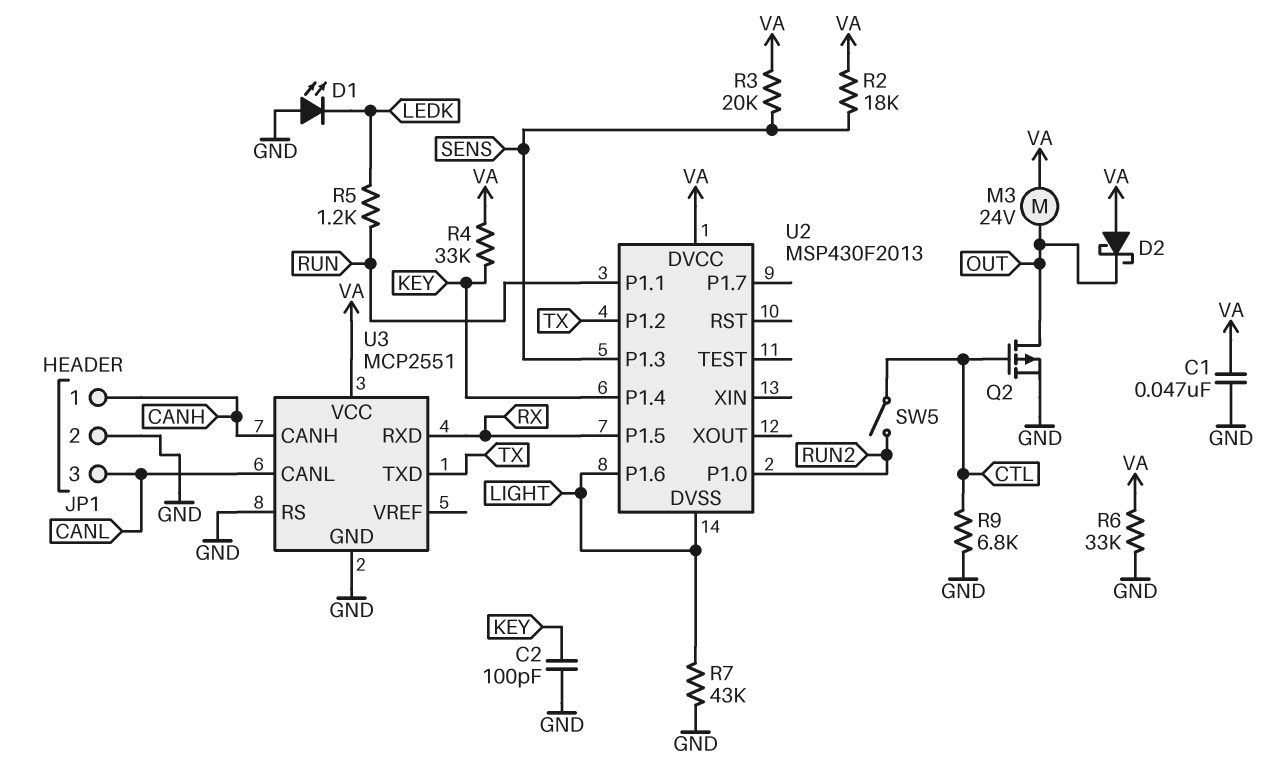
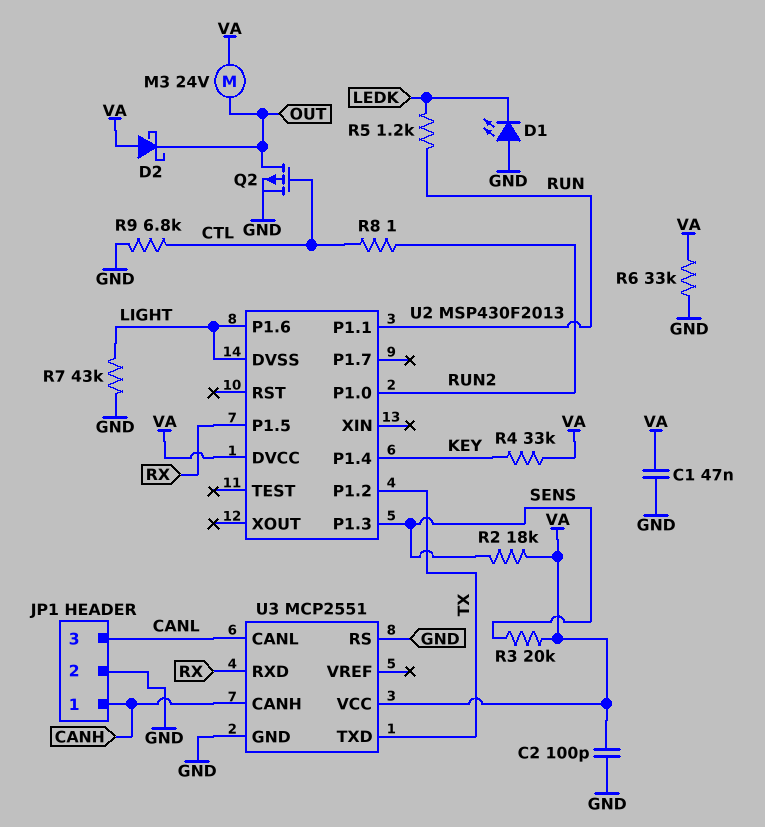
C2: 100pF (GND, KEY) -> 100pF (GND, VA)
R8: none -> 1 (CTL, RUN2)
SW5: switch (CTL, RUN2) -> none

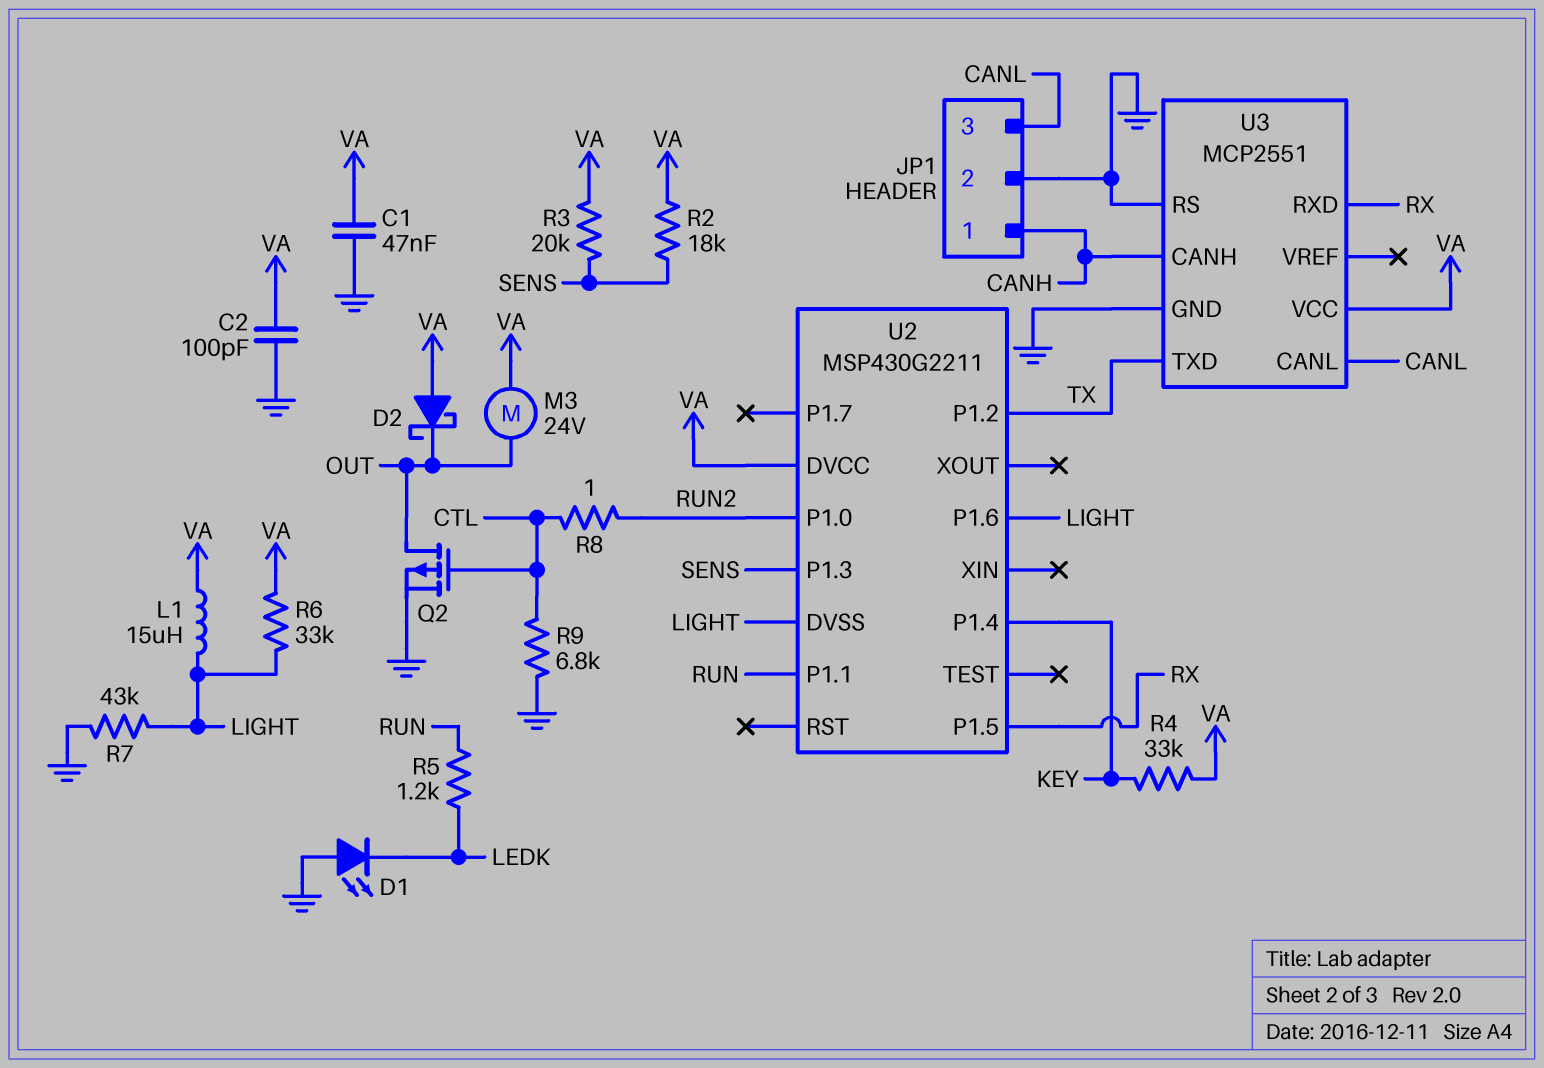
L1: none -> 15uH (LIGHT, VA)
R6: 33k (GND, VA) -> 33k (LIGHT, VA)
U2: MSP430F2013 -> MSP430G2211

